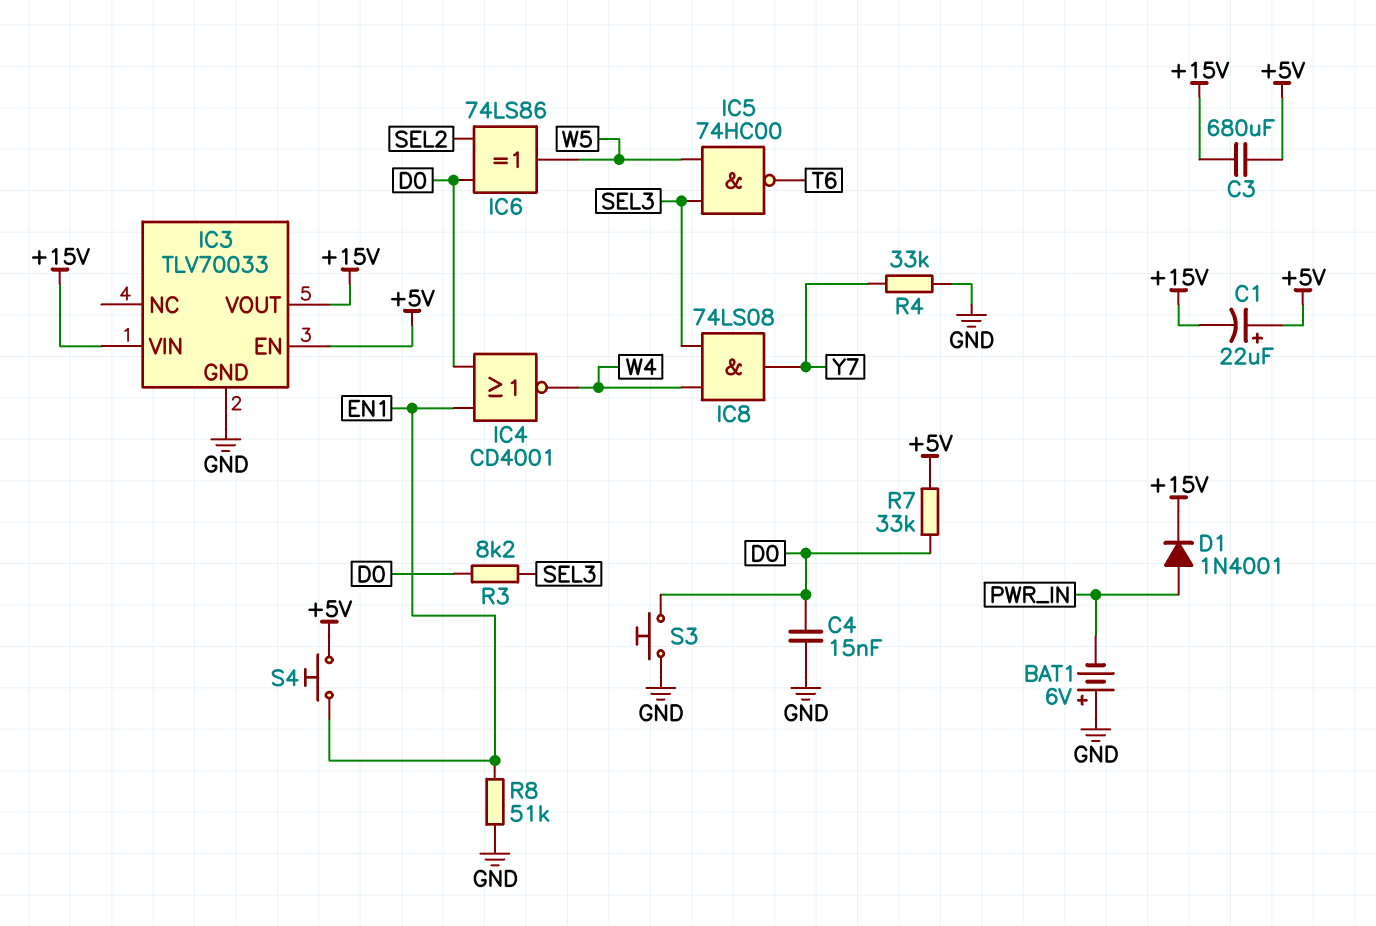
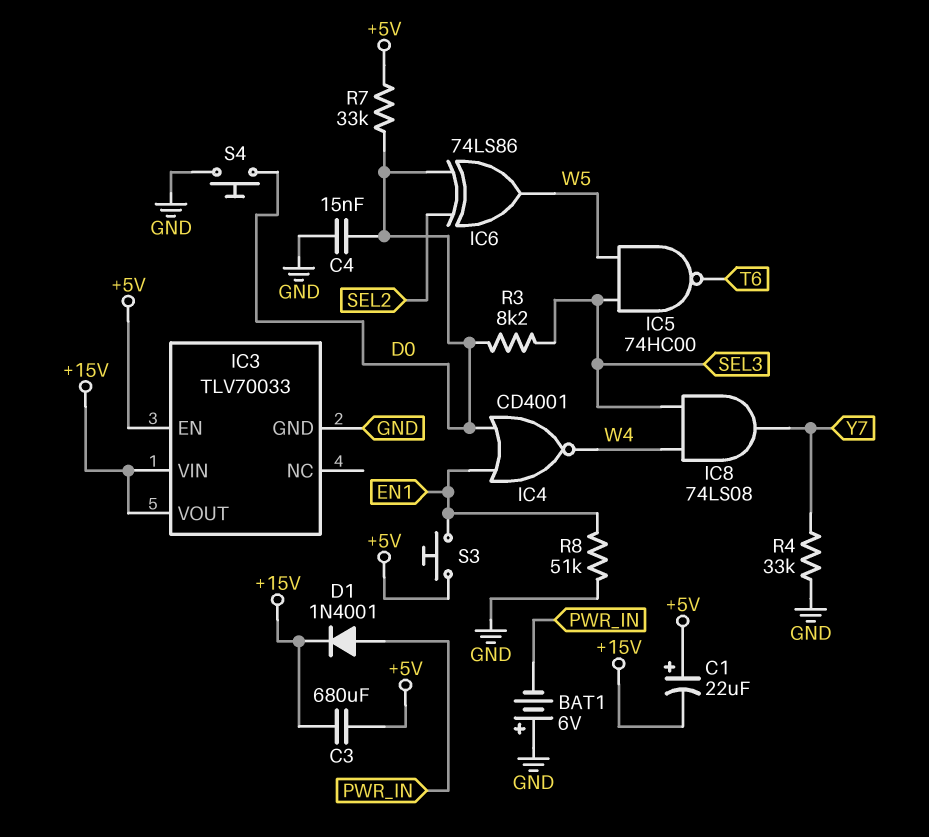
S3: button (D0, GND) -> button (+5V, EN1)
S4: button (+5V, EN1) -> button (D0, GND)

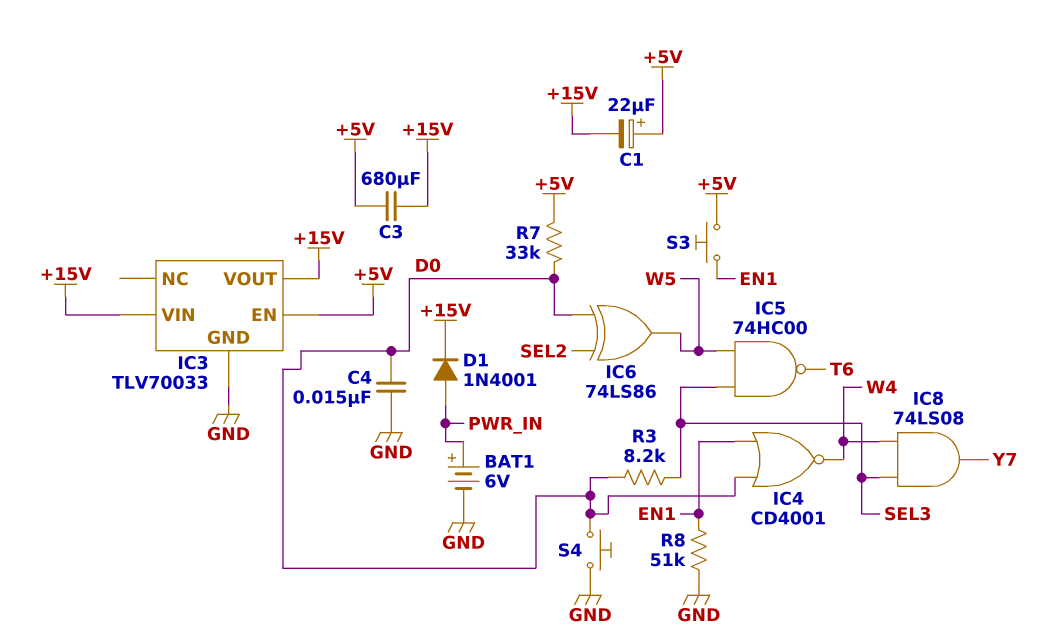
BAT1: 6V (plus GND, minus PWR_IN) -> 6V (plus PWR_IN, minus GND)
R4: 33k (GND, Y7) -> none

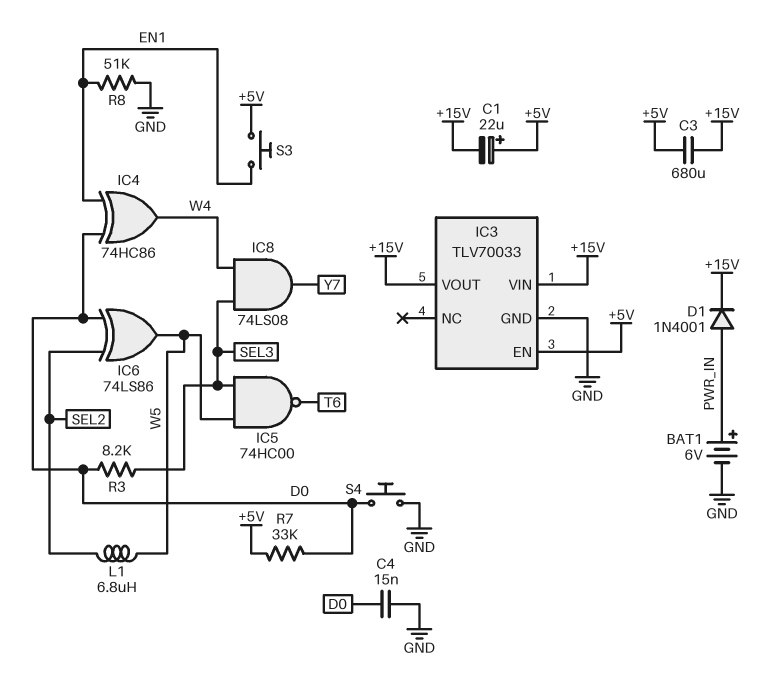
IC4: NOR CD4001 (in D0, in EN1, out W4) -> XOR 74HC86 (in D0, in EN1, out W4)
L1: none -> 6.8uH (SEL2, W5)

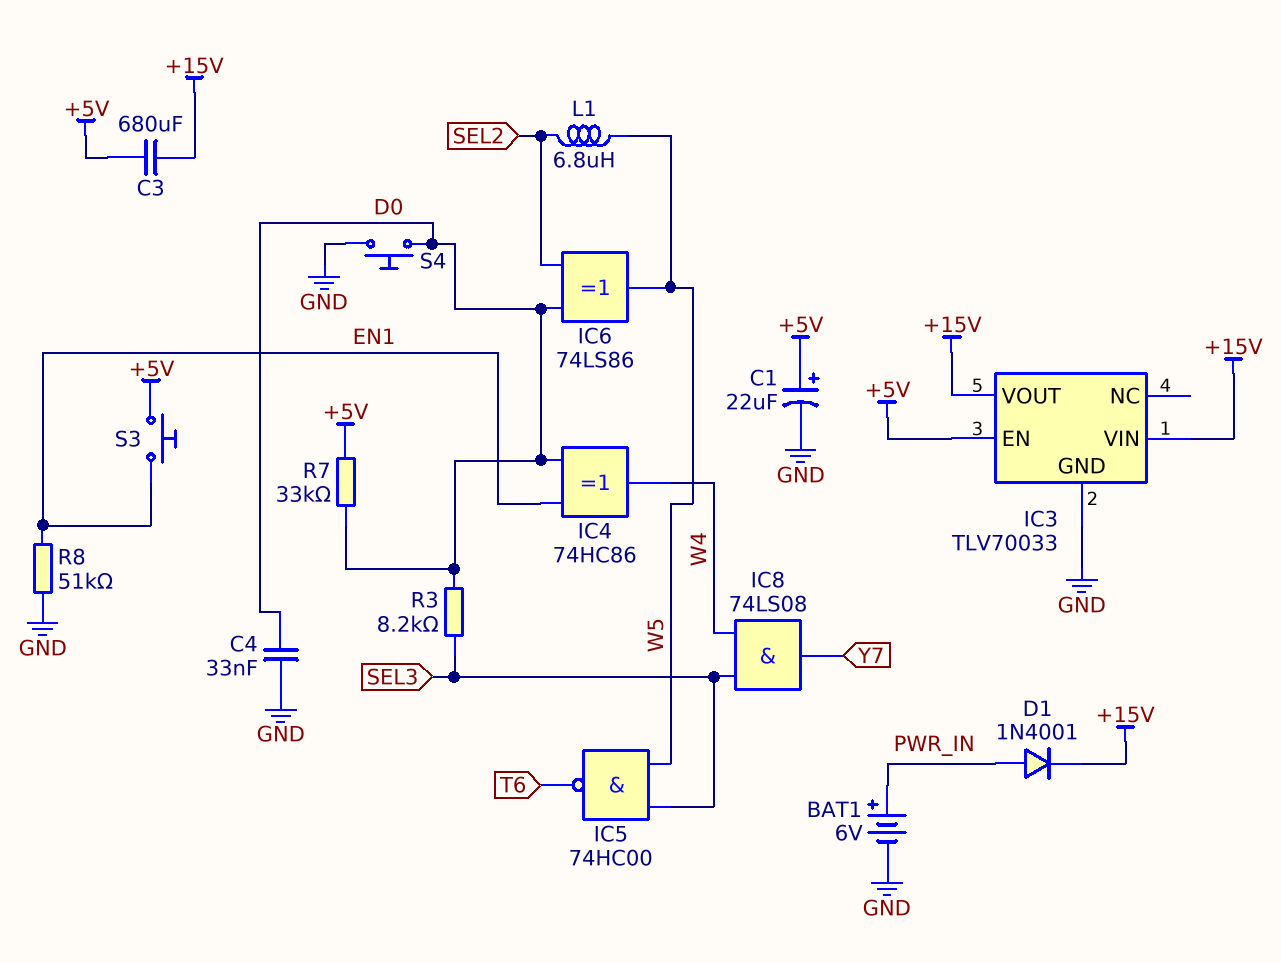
C1: 22uF (plus +5V, minus +15V) -> 22uF (plus +5V, minus GND)
C4: 15nF (D0, GND) -> 33nF (D0, GND)

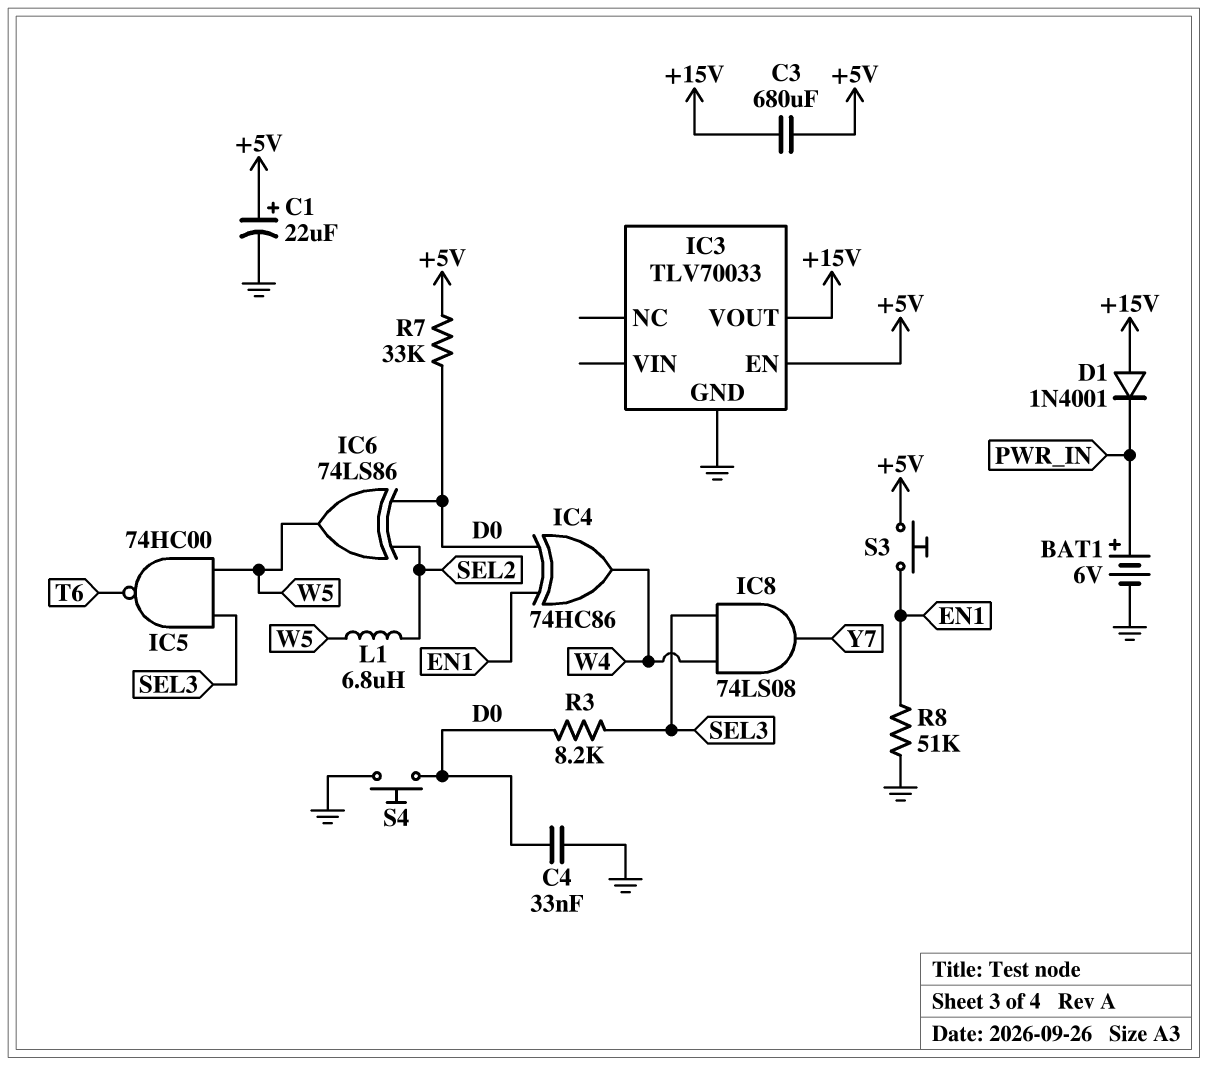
D1: diode 1N4001 (A PWR_IN, K +15V) -> diode 1N4001 (A +15V, K PWR_IN)
IC3 pin VIN: +15V -> none

